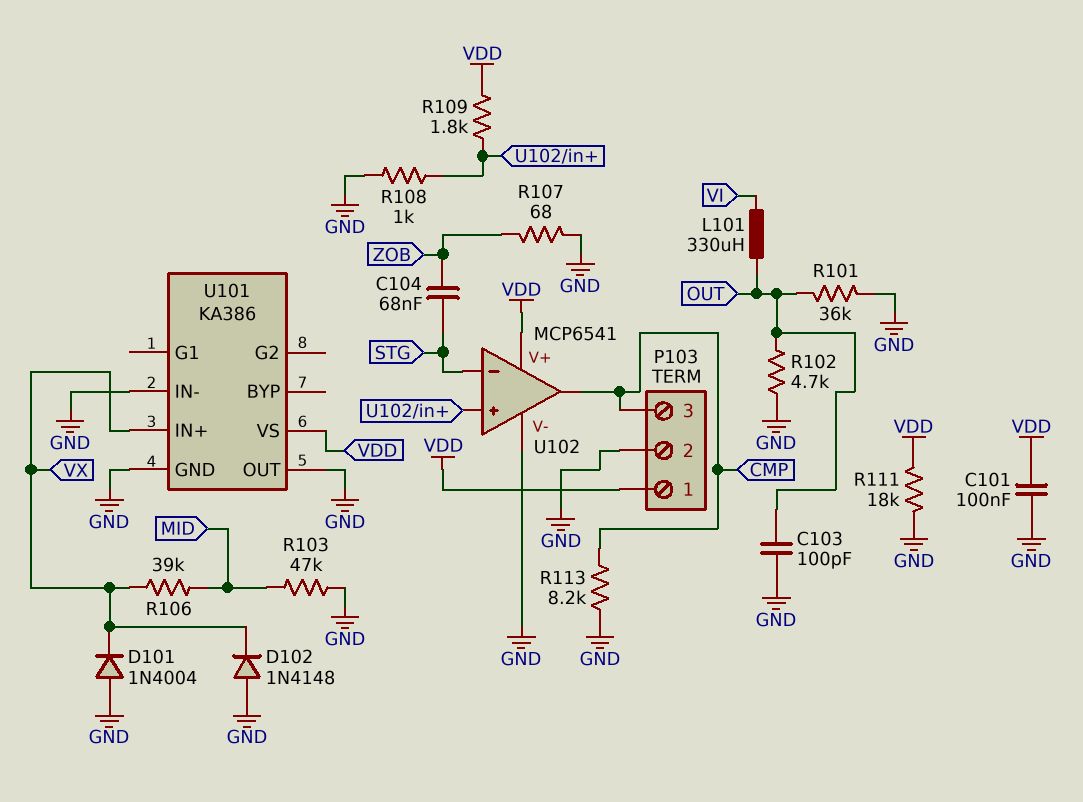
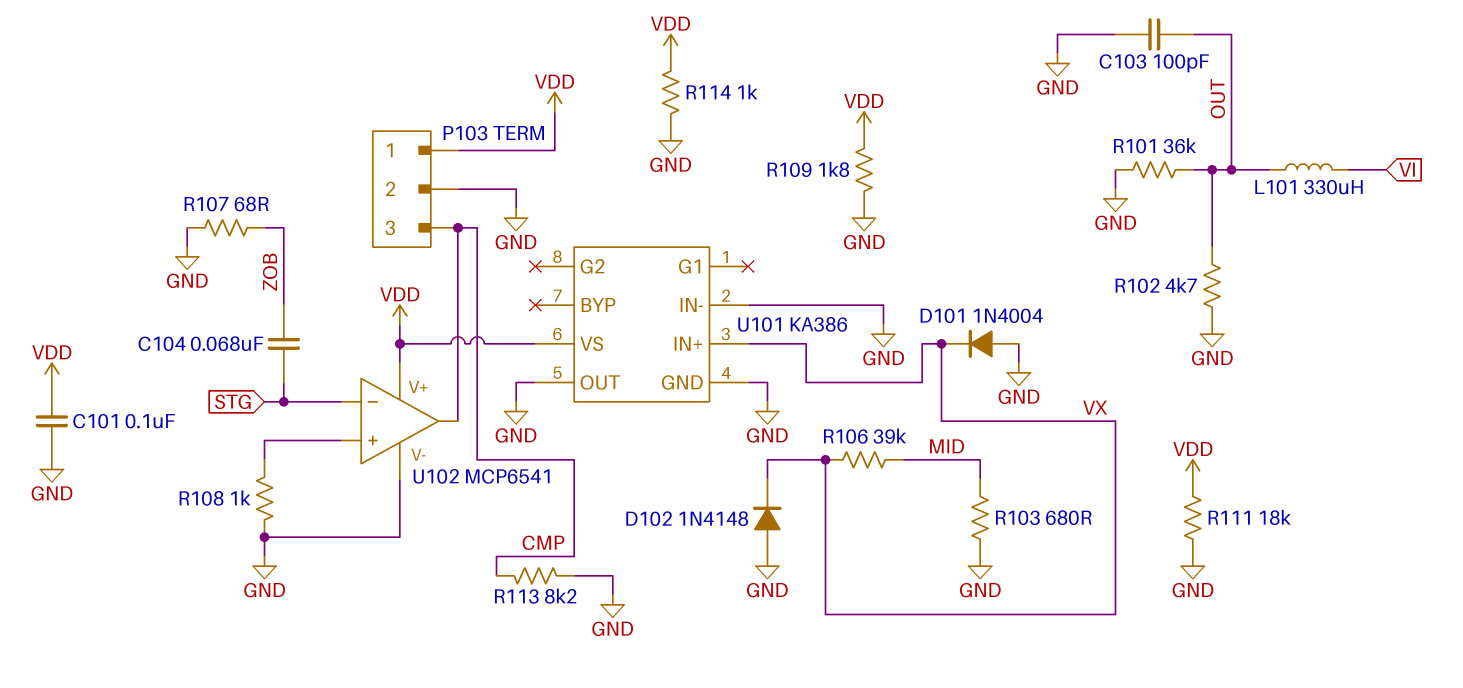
R103: 47k (GND, MID) -> 680 (GND, MID)
R109: 1.8k (U102/in+, VDD) -> 1.8k (GND, VDD)
R114: none -> 1k (GND, VDD)

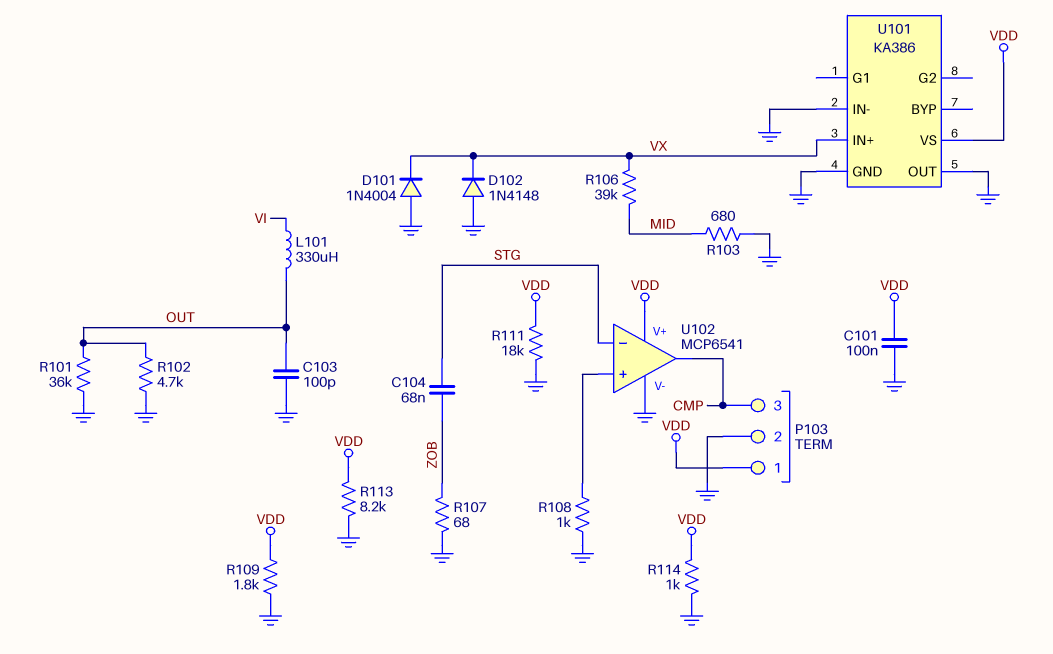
R113: 8.2k (CMP, GND) -> 8.2k (GND, VDD)

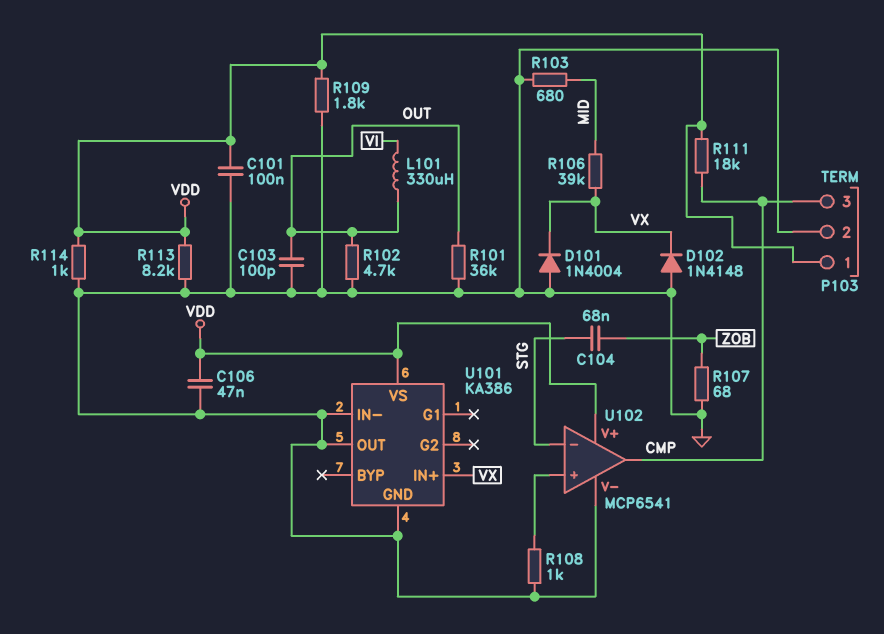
C106: none -> 47nF (GND, VDD)
R111: 18k (GND, VDD) -> 18k (CMP, VDD)

